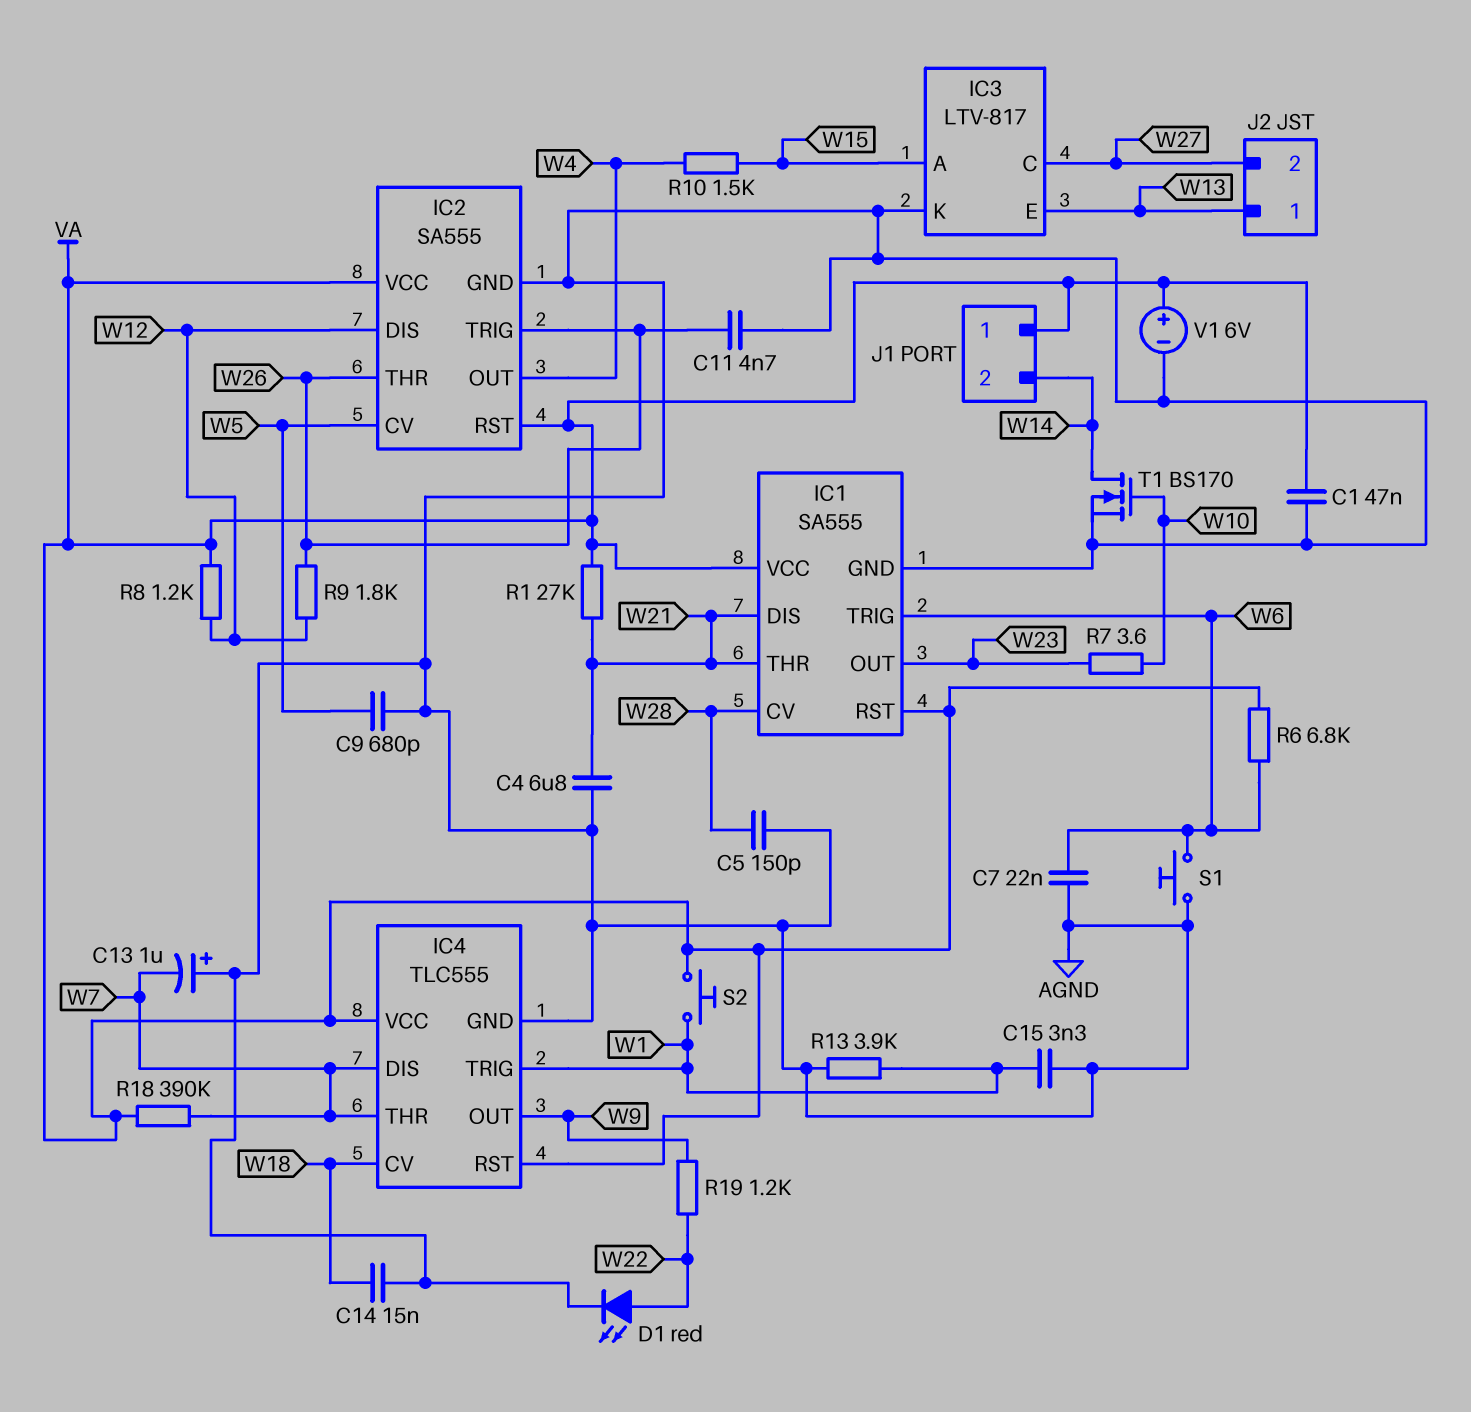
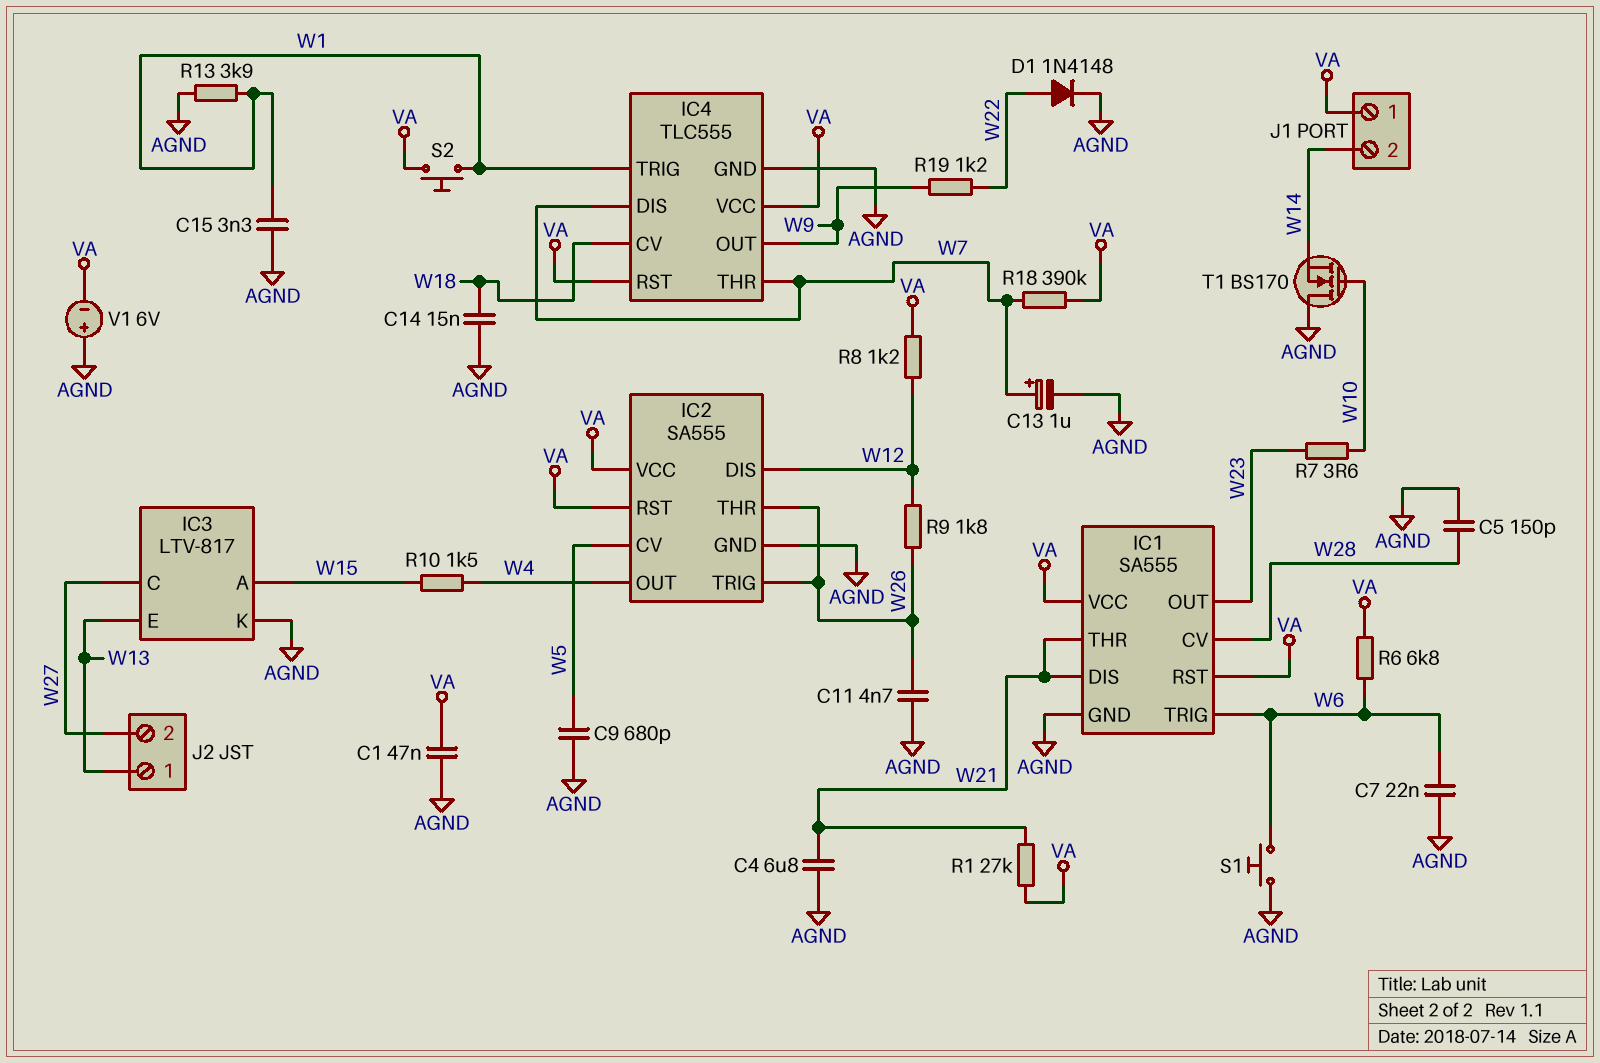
C13: 1uF (plus AGND, minus W7) -> 1uF (plus W7, minus AGND)
D1: LED red (A W22, K AGND) -> diode 1N4148 (A W22, K AGND)
T1: NMOS BS170 (G W10, D W14, S AGND) -> NMOS BS170 (G W10, D AGND, S W14)
V1: 6V (plus VA, minus AGND) -> 6V (plus AGND, minus VA)

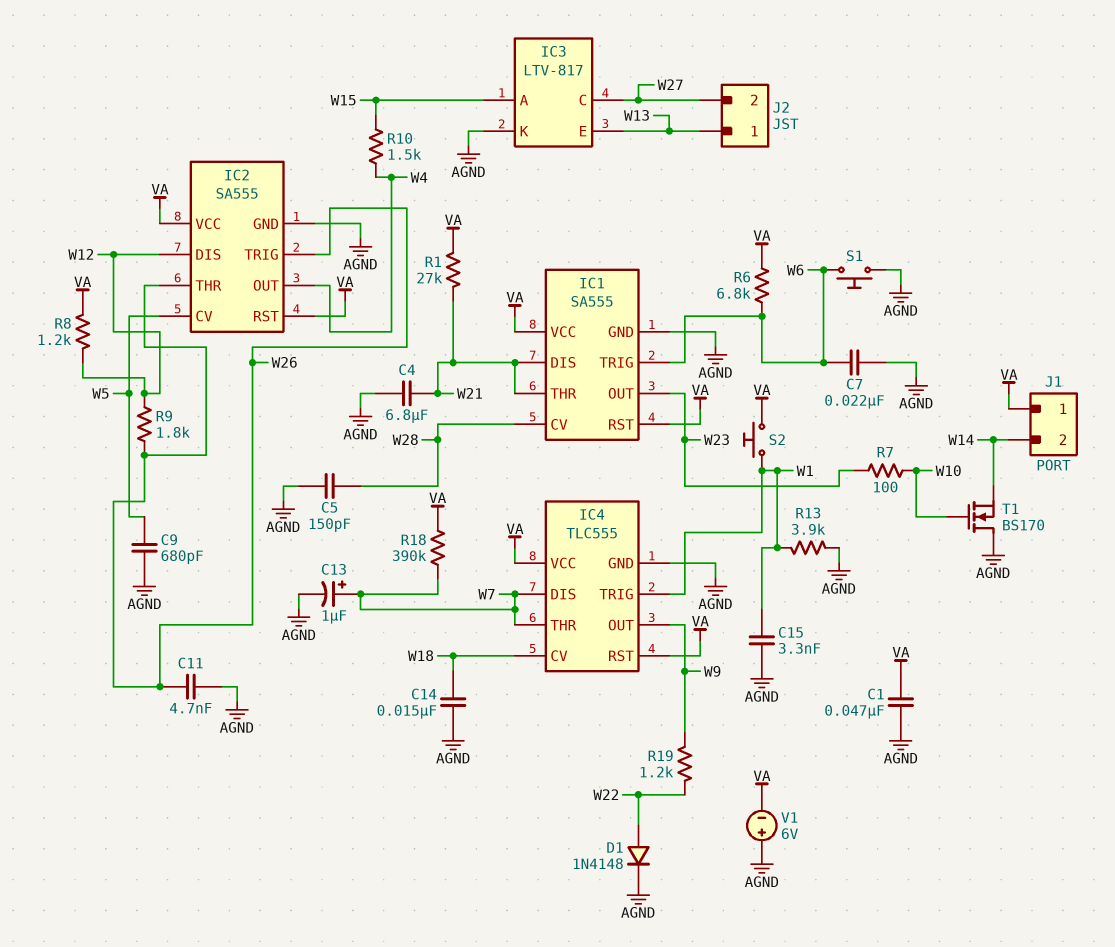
R7: 3.6 (W10, W23) -> 100 (W10, W23)

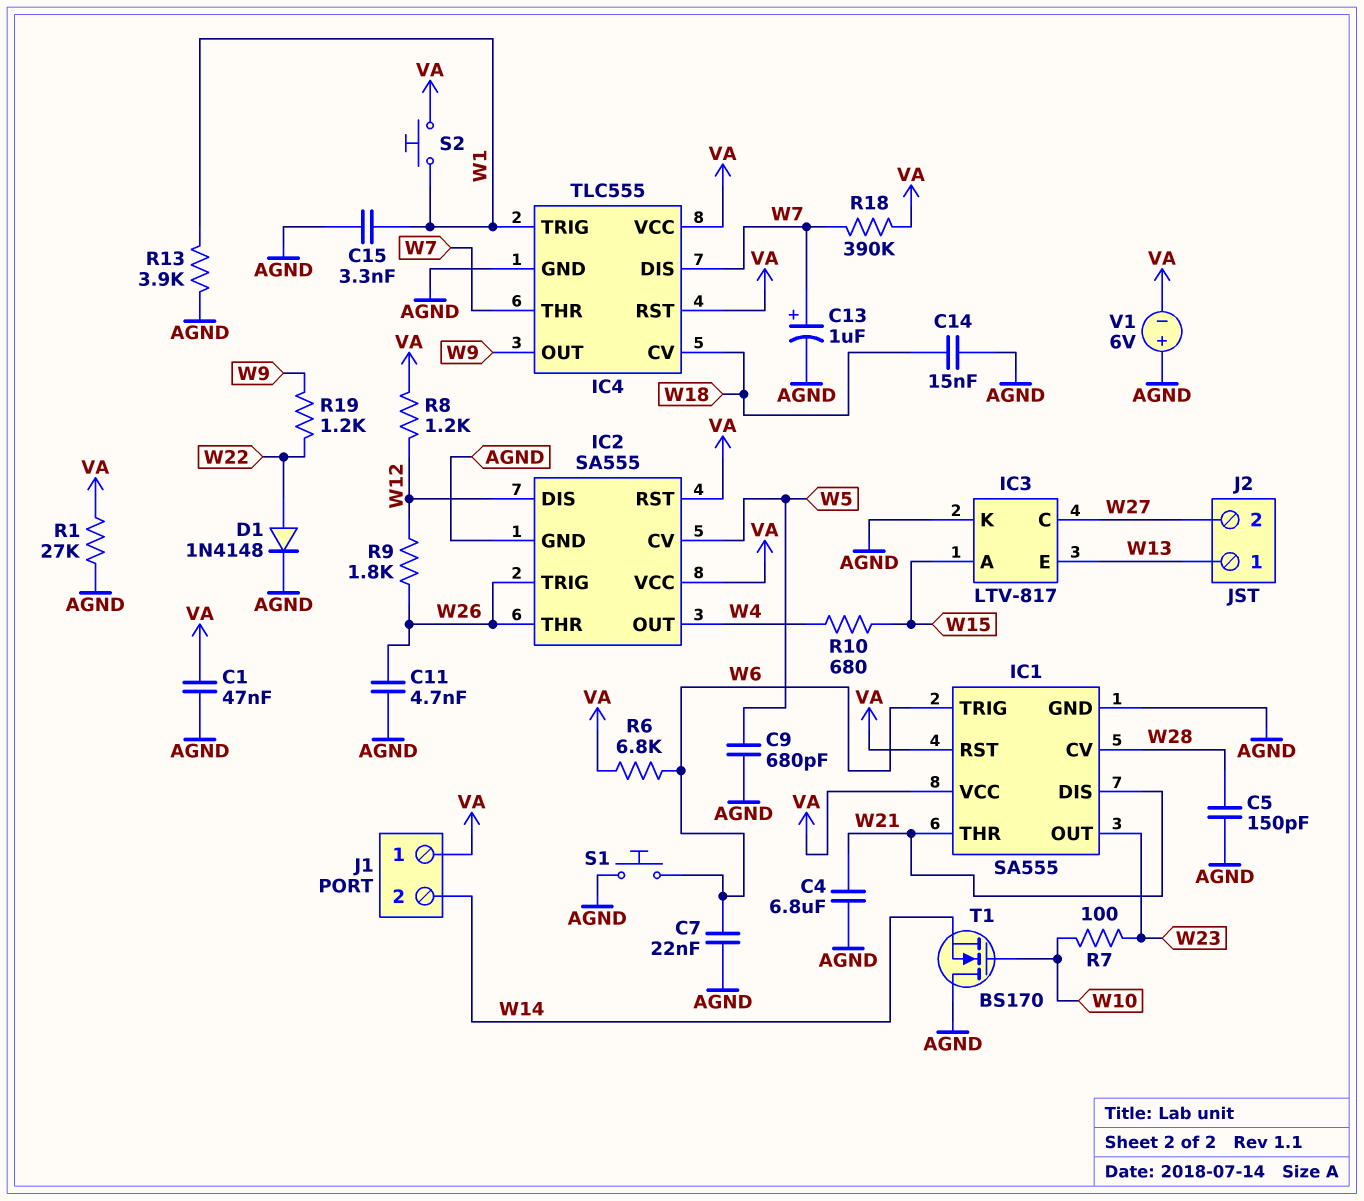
R1: 27k (VA, W21) -> 27k (AGND, VA)
R10: 1.5k (W4, W15) -> 680 (W4, W15)

